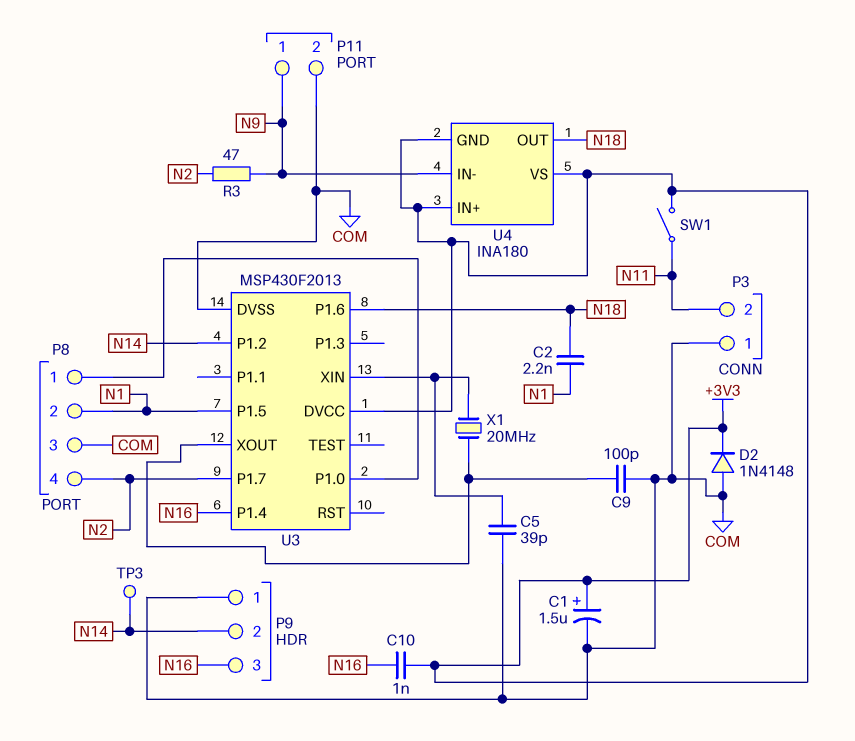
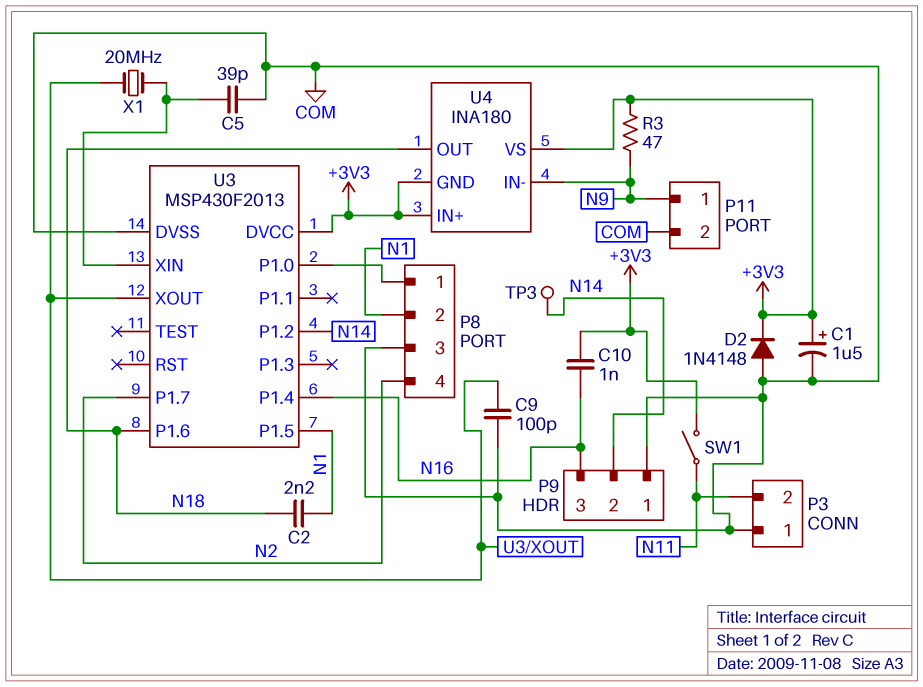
R3: 47 (N2, N9) -> 47 (+3V3, N9)

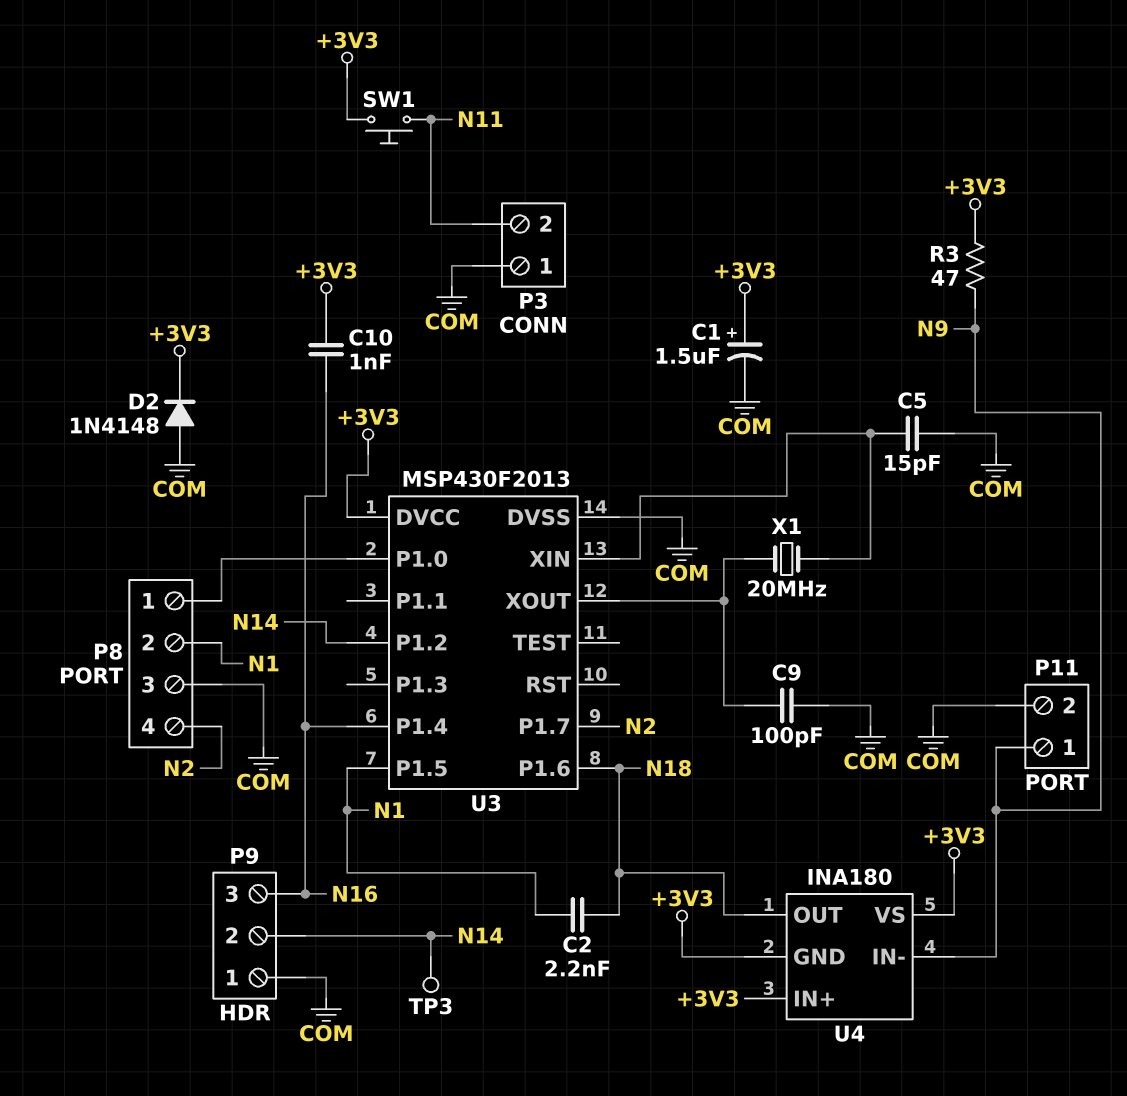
C5: 39pF (COM, U3/XIN) -> 15pF (COM, U3/XIN)
SW1: switch (+3V3, N11) -> button (+3V3, N11)

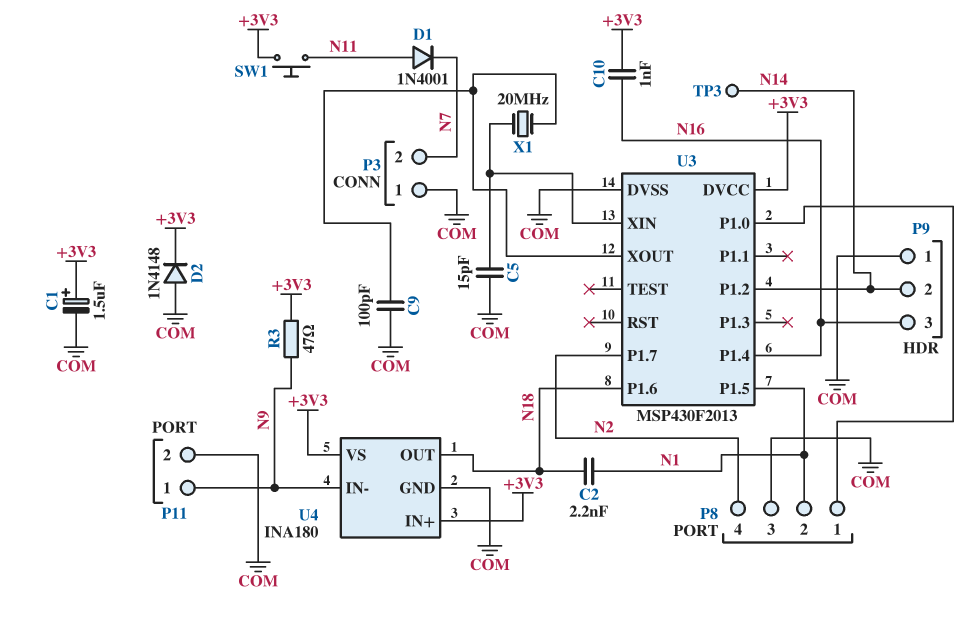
D1: none -> diode 1N4001 (A N11, K N7)
P3 pin 2: N11 -> N7
U4 pin GND: +3V3 -> COM

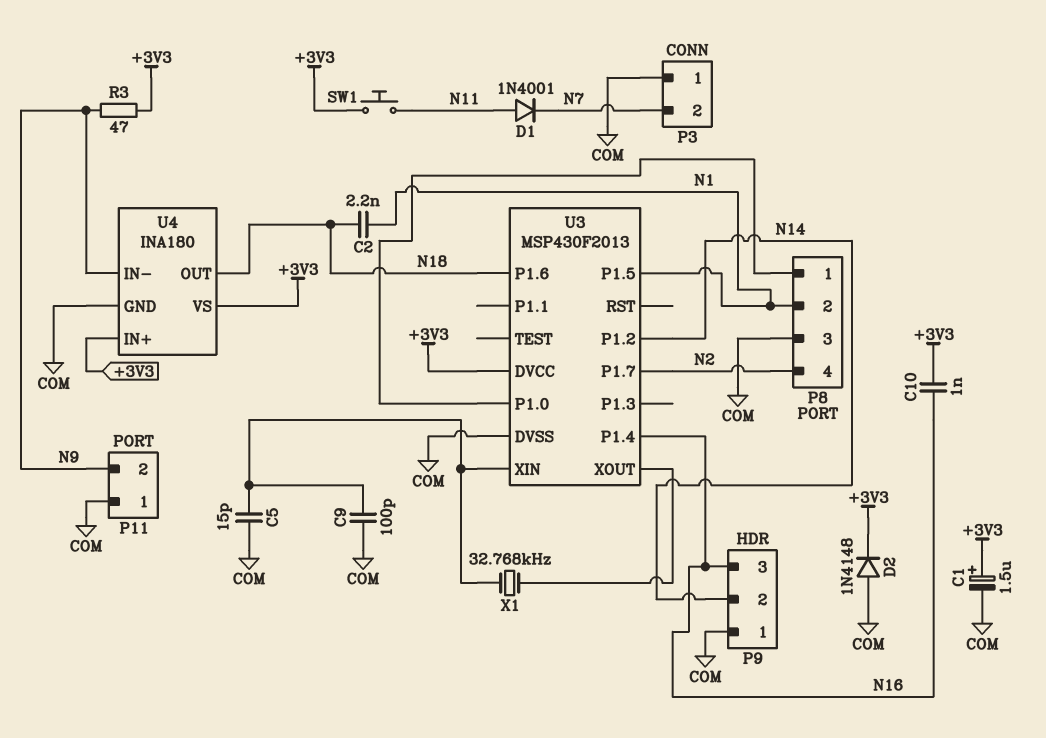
C9: 100pF (COM, U3/XOUT) -> 100pF (COM, U3/XIN)
P11 pin 1: N9 -> COM
P11 pin 2: COM -> N9
TP3: test point (N14) -> none
X1: 20MHz (U3/XIN, U3/XOUT) -> 32.768kHz (U3/XIN, U3/XOUT)

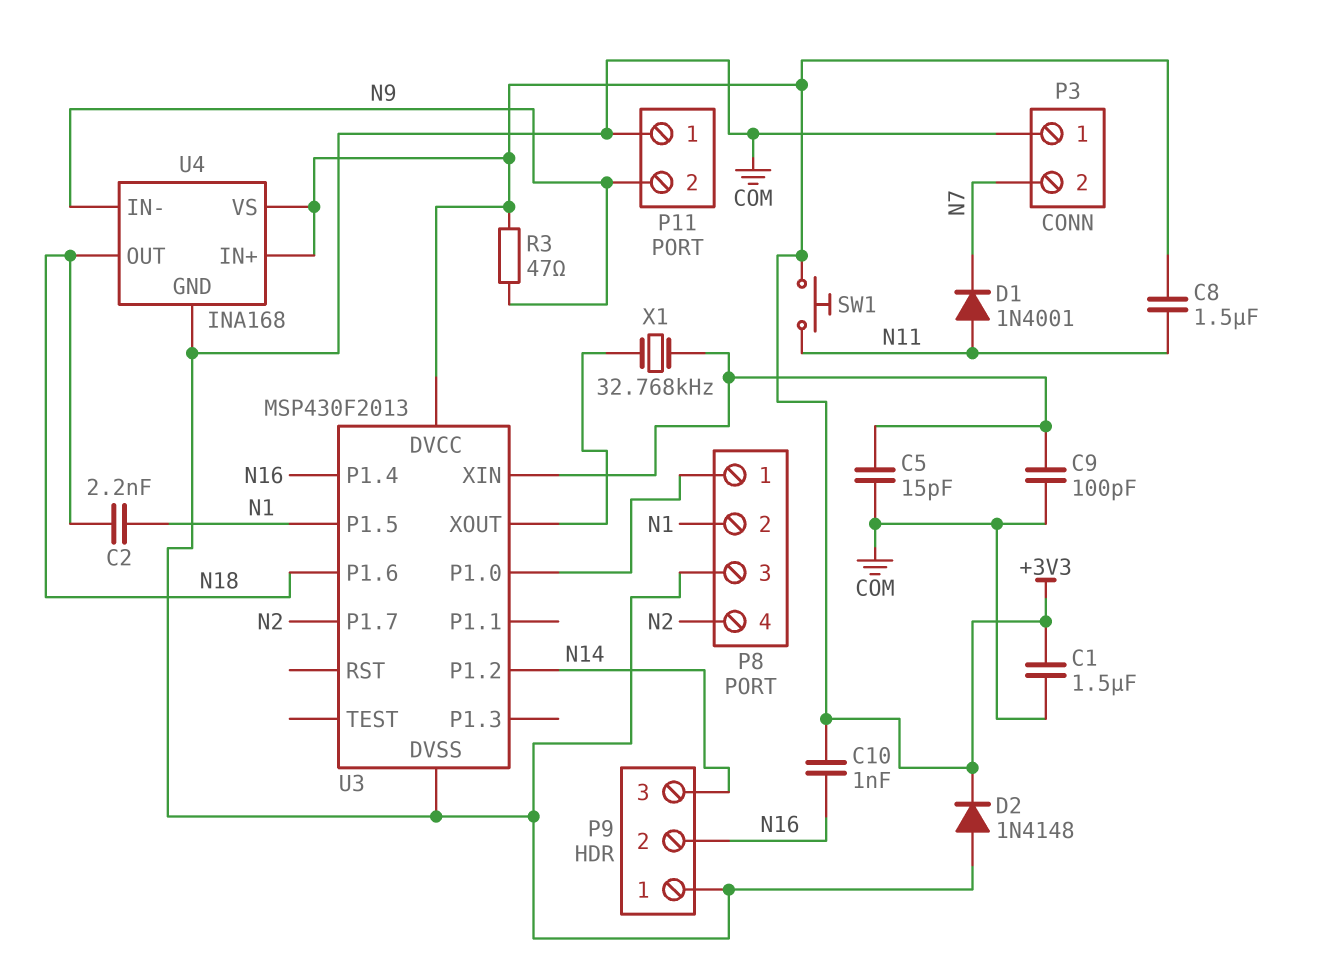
C1: 1.5uF (plus +3V3, minus COM) -> 1.5uF (+3V3, COM)
C8: none -> 1.5uF (+3V3, N11)
P9 pin 2: N14 -> N16
P9 pin 3: N16 -> N14
U4: INA180 -> INA168

